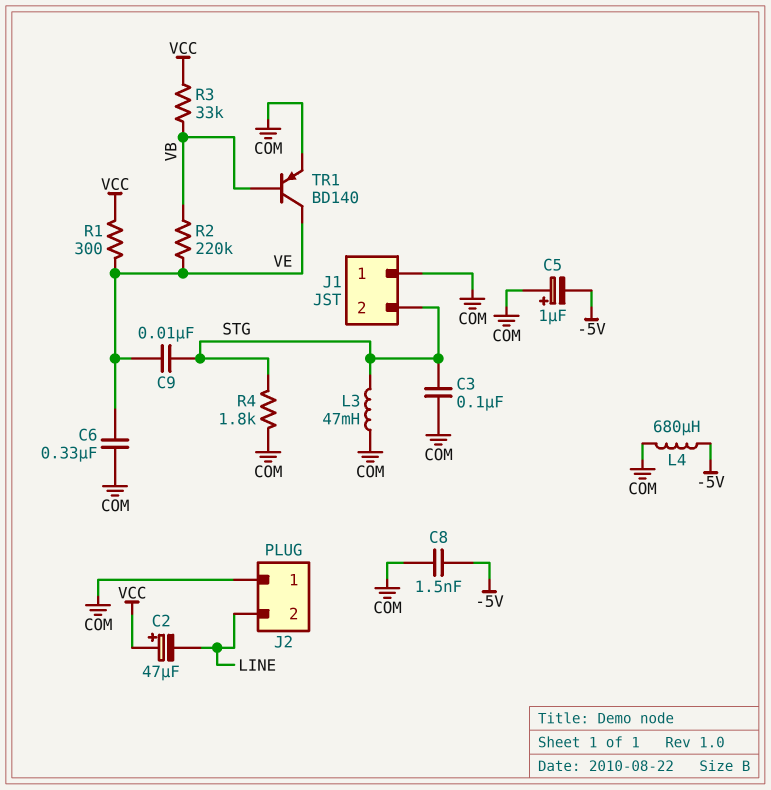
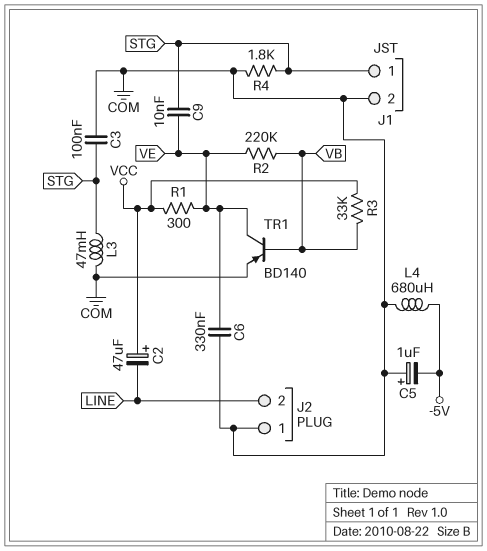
C8: 1.5nF (-5V, COM) -> none
J1 pin 1: COM -> STG
J1 pin 2: STG -> COM

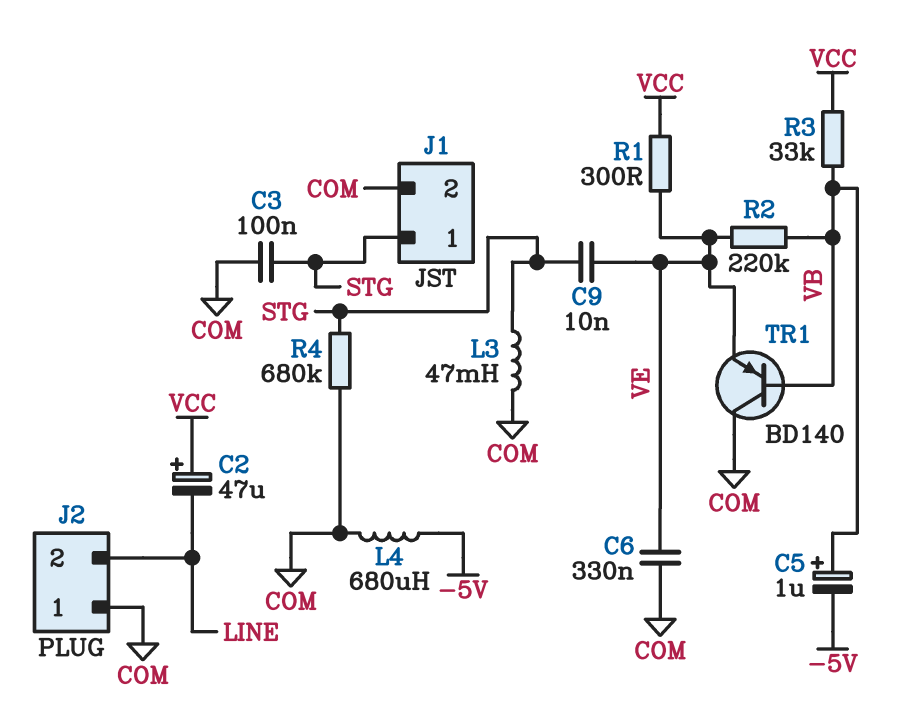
C5: 1uF (plus COM, minus -5V) -> 1uF (plus VB, minus -5V)
R4: 1.8k (COM, STG) -> 680k (COM, STG)
TR1: PNP BD140 (B VB, C VE, E COM) -> PNP BD140 (B VB, C COM, E VE)

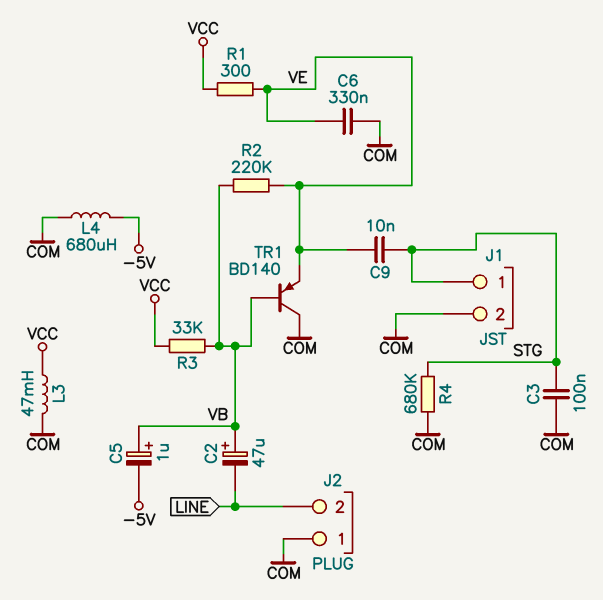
C2: 47uF (plus VCC, minus LINE) -> 47uF (plus VB, minus LINE)
L3: 47mH (COM, STG) -> 47mH (COM, VCC)

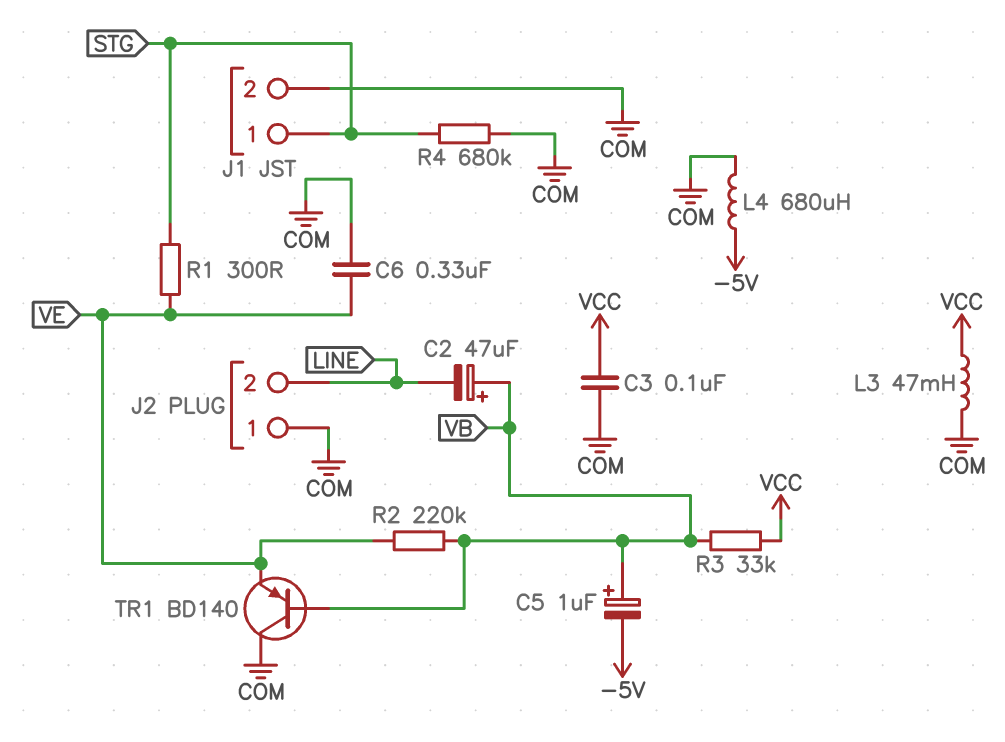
C3: 100nF (COM, STG) -> 100nF (COM, VCC)
C9: 10nF (STG, VE) -> none
R1: 300 (VCC, VE) -> 300 (STG, VE)

